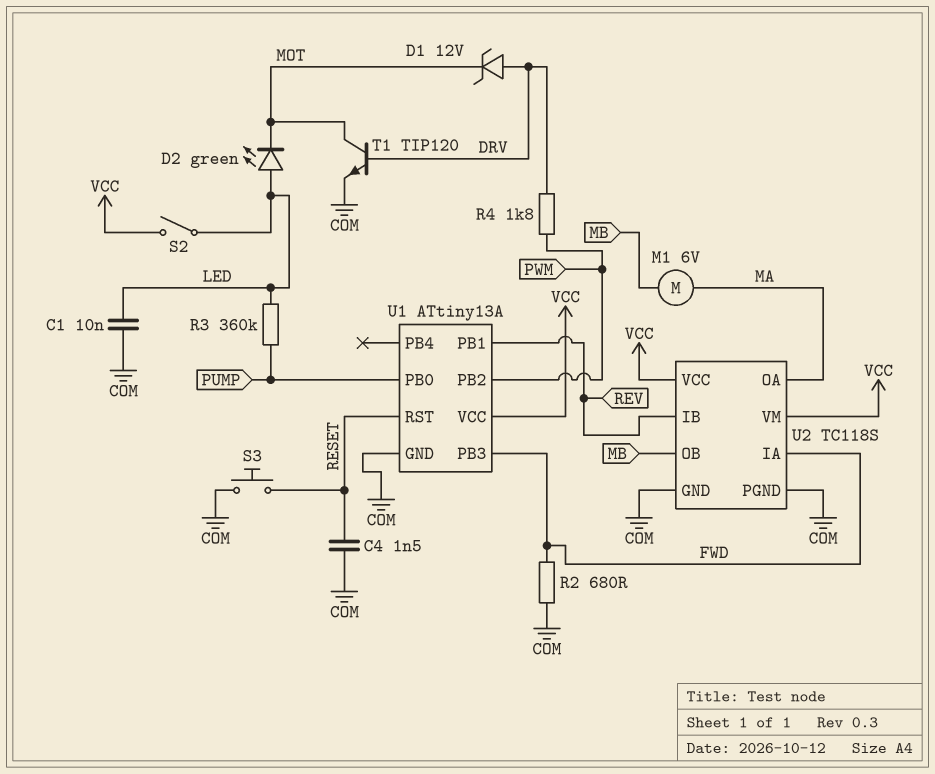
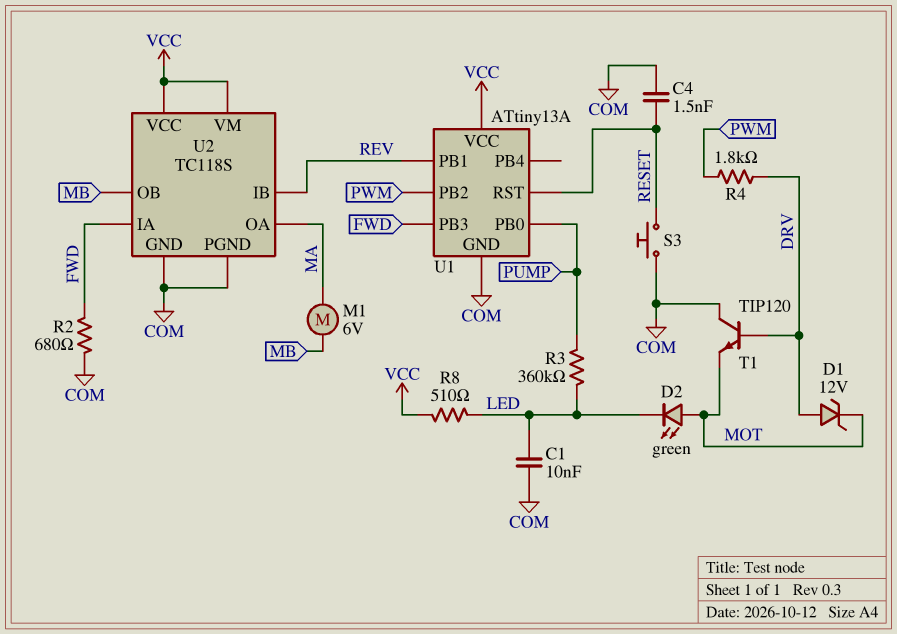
D2: LED green (A LED, K MOT) -> LED green (A MOT, K LED)
R8: none -> 510 (LED, VCC)
S2: switch (LED, VCC) -> none
T1: NPN TIP120 (B DRV, C MOT, E COM) -> NPN TIP120 (B DRV, C COM, E MOT)

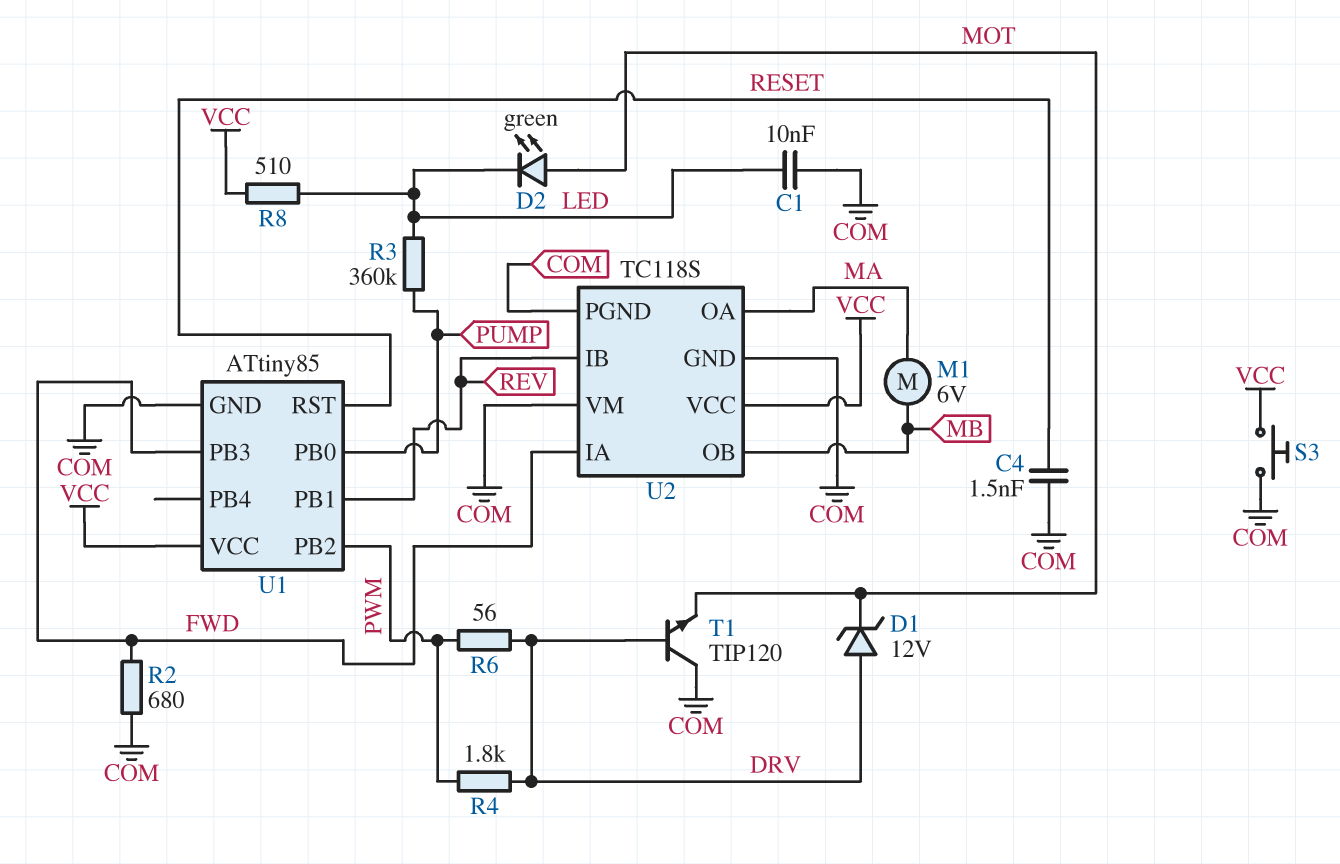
R6: none -> 56 (DRV, PWM)
S3: button (COM, RESET) -> button (COM, VCC)
U1: ATtiny13A -> ATtiny85
U2 pin VM: VCC -> COM

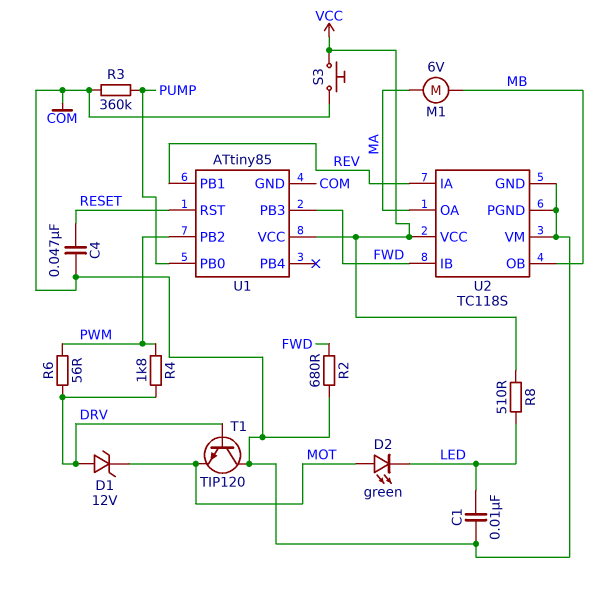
C4: 1.5nF (COM, RESET) -> 47nF (COM, RESET)
R3: 360k (LED, PUMP) -> 360k (COM, PUMP)
U2 pin IA: FWD -> REV
U2 pin IB: REV -> FWD

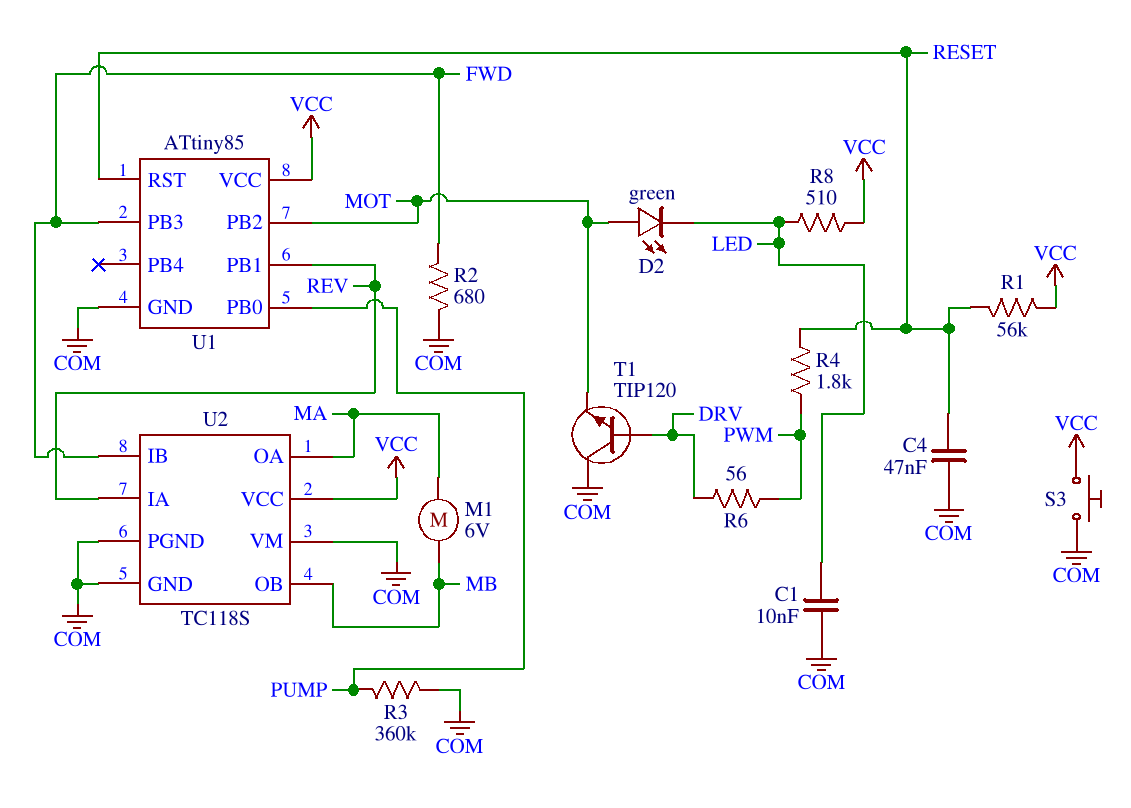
D1: zener 12V (A DRV, K MOT) -> none
R1: none -> 56k (RESET, VCC)
R4: 1.8k (DRV, PWM) -> 1.8k (PWM, RESET)
U1 pin PB2: PWM -> MOT

